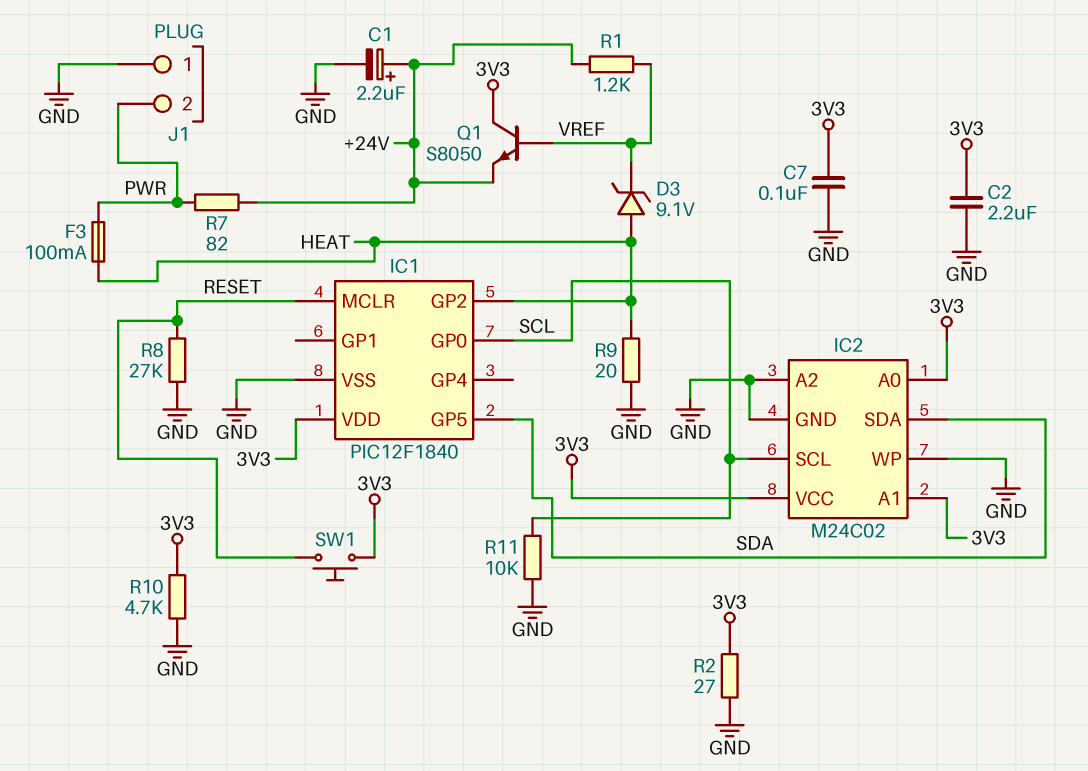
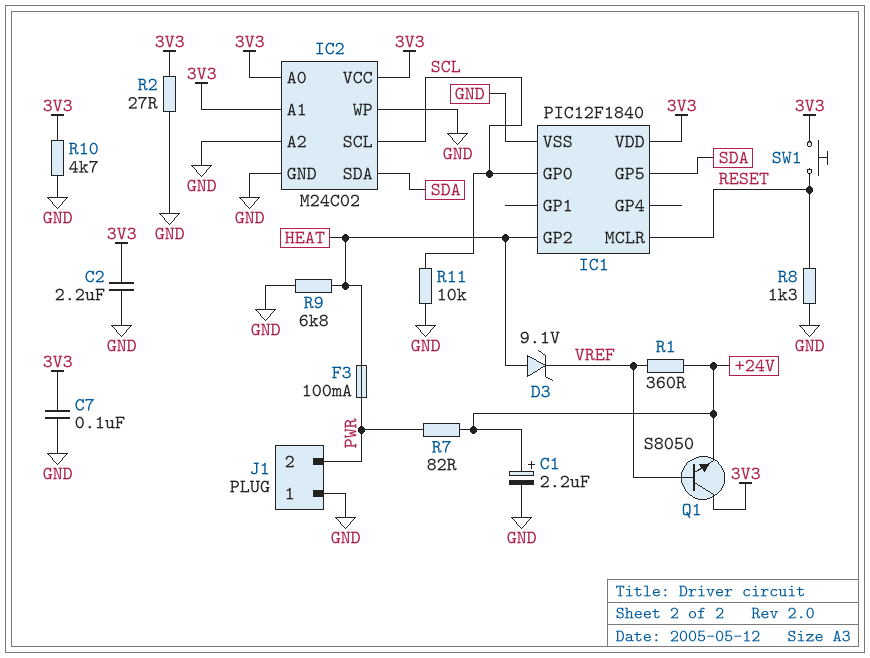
R1: 1.2k (+24V, VREF) -> 360 (+24V, VREF)
R8: 27k (GND, RESET) -> 1.3k (GND, RESET)
R9: 20 (GND, HEAT) -> 6.8k (GND, HEAT)

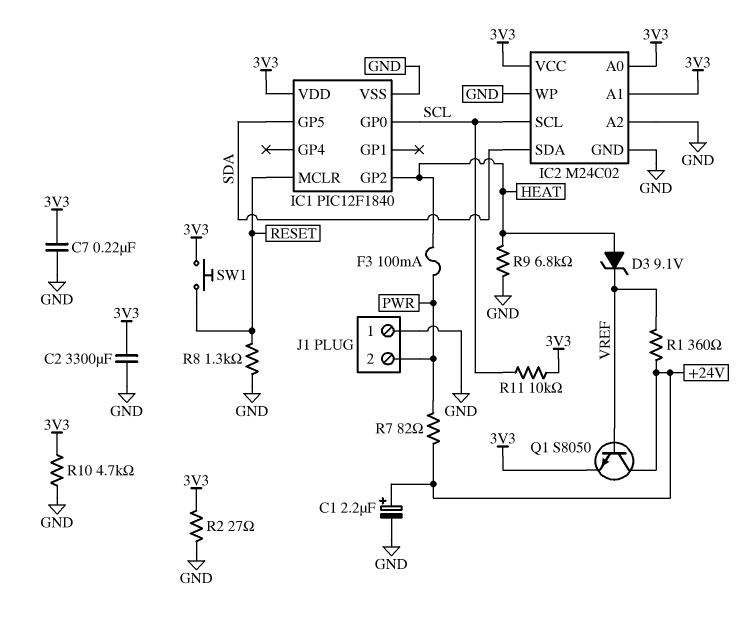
C2: 2.2uF (3V3, GND) -> 3300uF (3V3, GND)
C7: 100nF (3V3, GND) -> 220nF (3V3, GND)
Q1: NPN S8050 (B VREF, C 3V3, E +24V) -> NPN S8050 (B VREF, C +24V, E 3V3)
R11: 10k (GND, SCL) -> 10k (3V3, SCL)

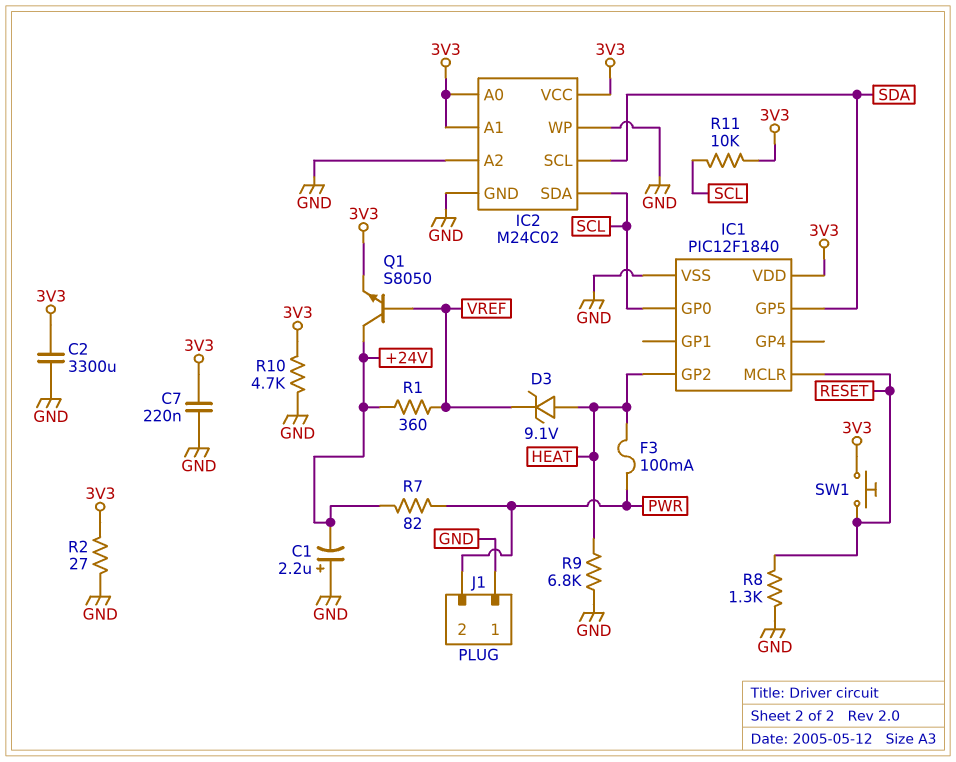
C1: 2.2uF (plus +24V, minus GND) -> 2.2uF (plus GND, minus +24V)
IC2 pin SCL: SCL -> SDA
IC2 pin SDA: SDA -> SCL

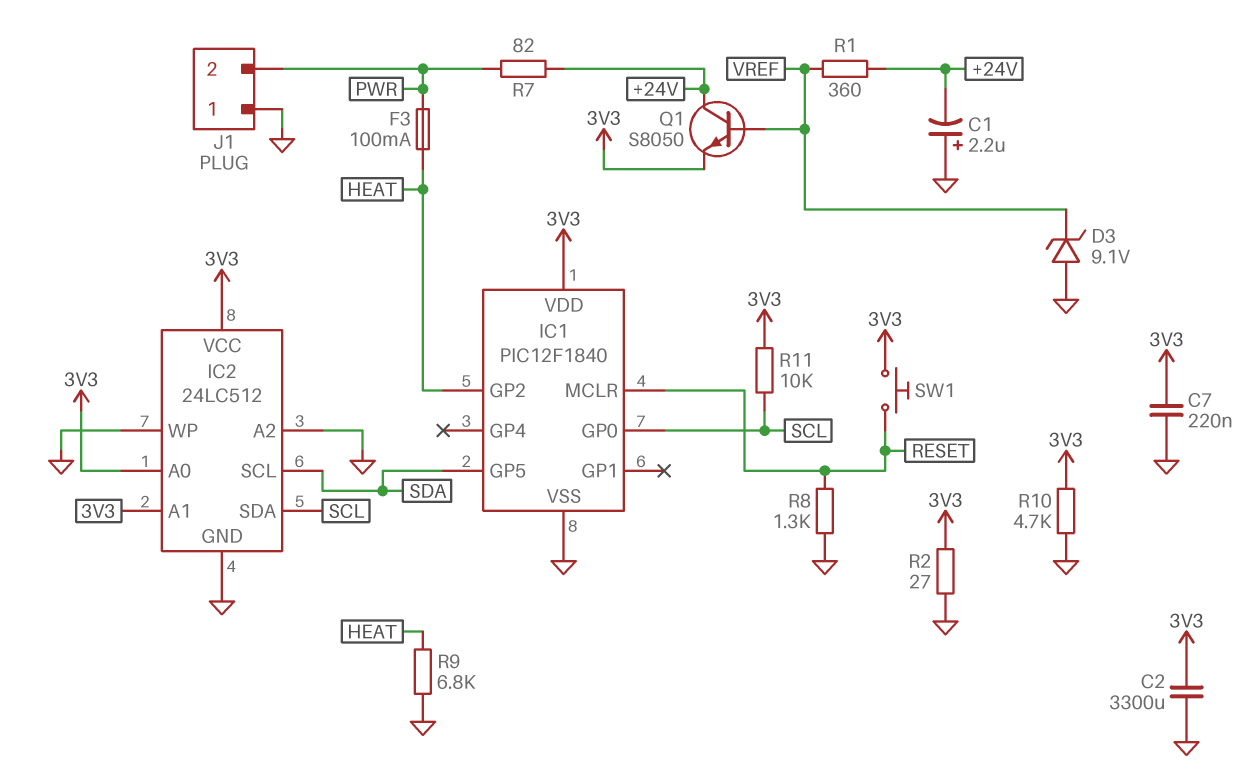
D3: zener 9.1V (A HEAT, K VREF) -> zener 9.1V (A GND, K VREF)
IC2: M24C02 -> 24LC512

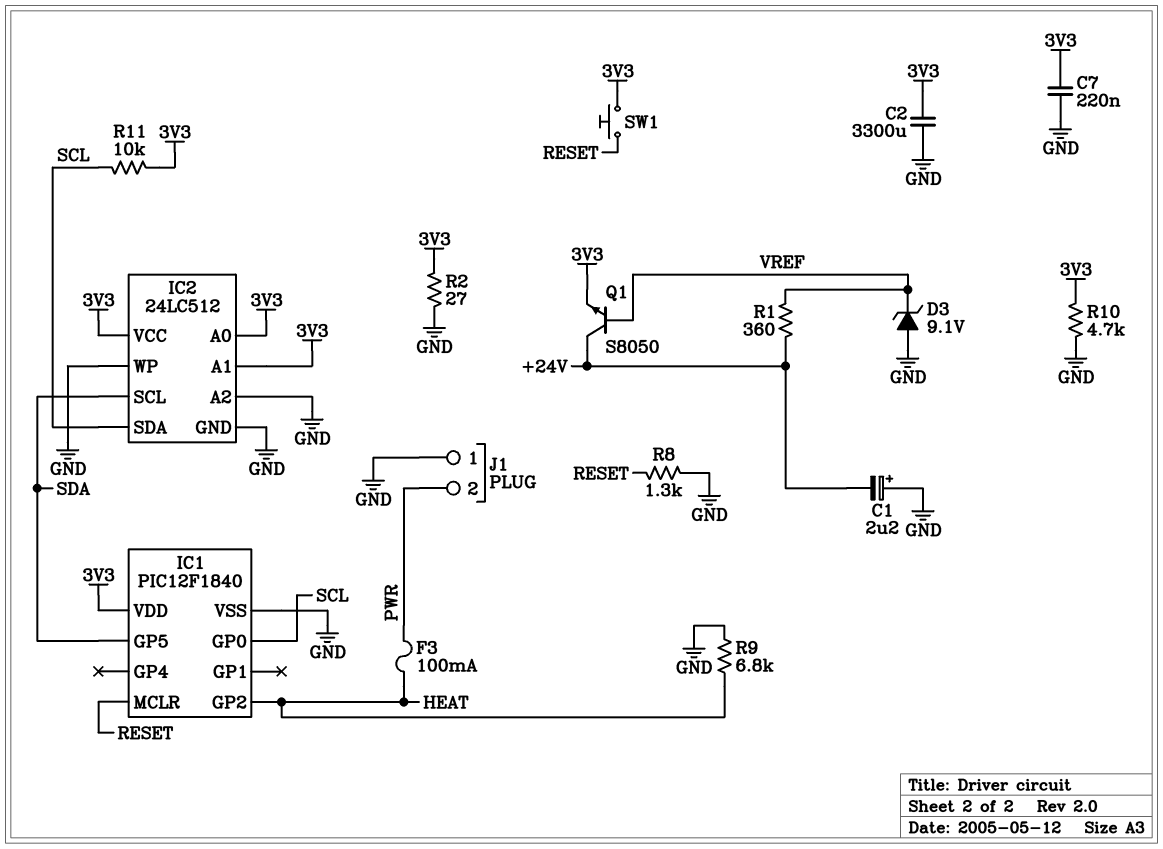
R7: 82 (+24V, PWR) -> none

